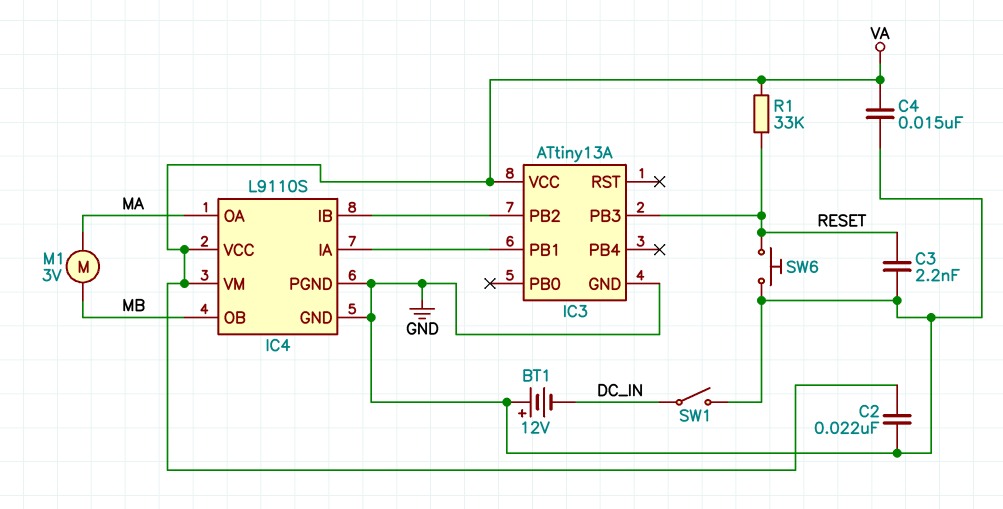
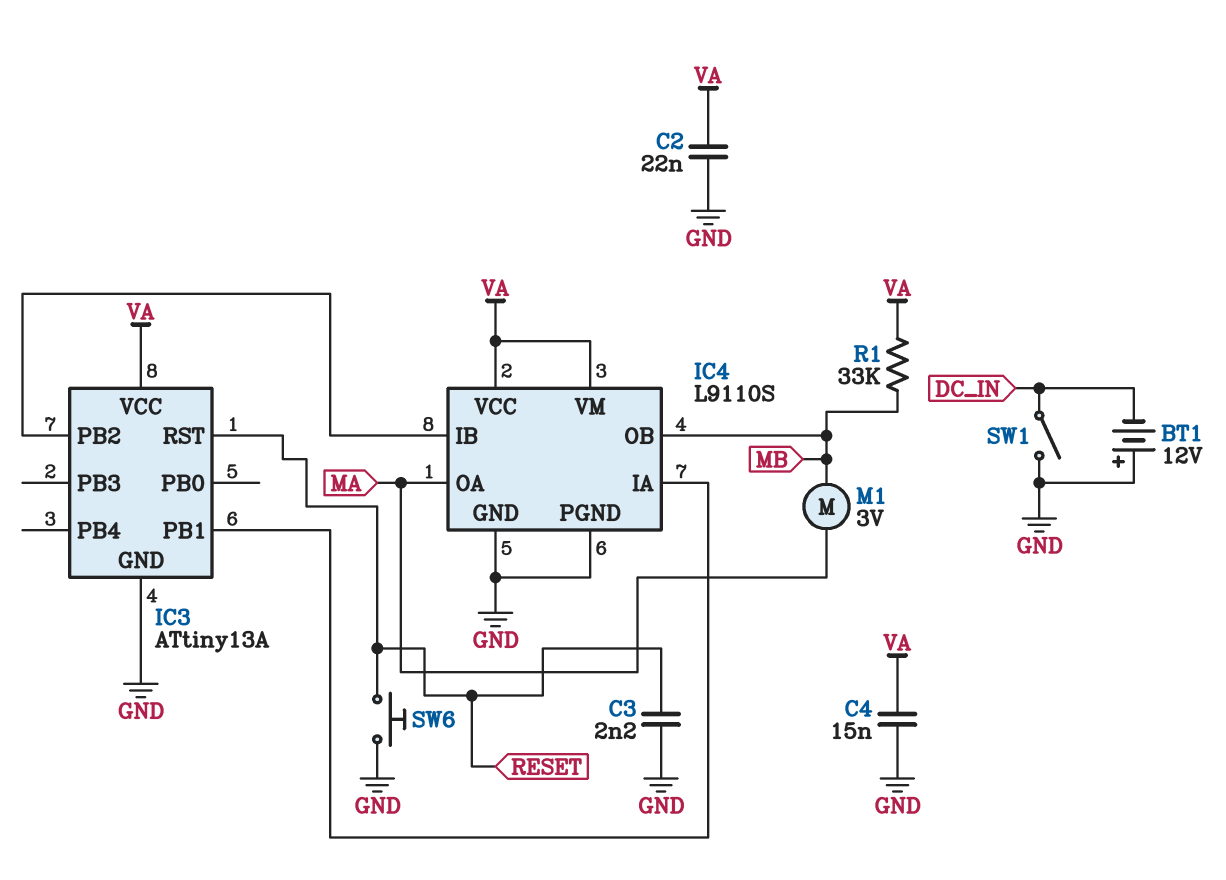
IC3 pin PB3: RESET -> none
IC3 pin RST: none -> RESET
R1: 33k (RESET, VA) -> 33k (MB, VA)

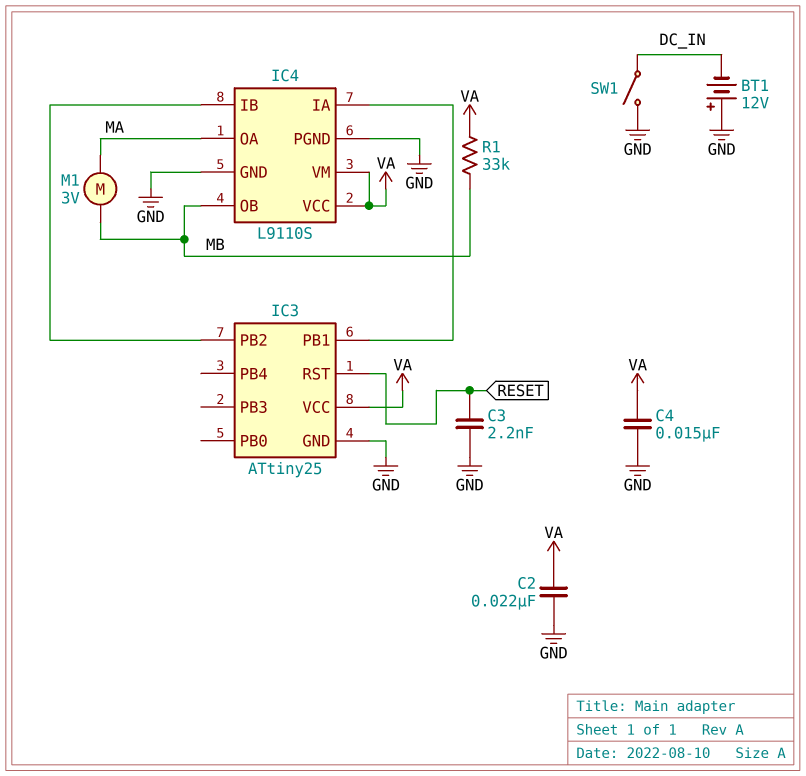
IC3: ATtiny13A -> ATtiny25
SW6: button (GND, RESET) -> none

